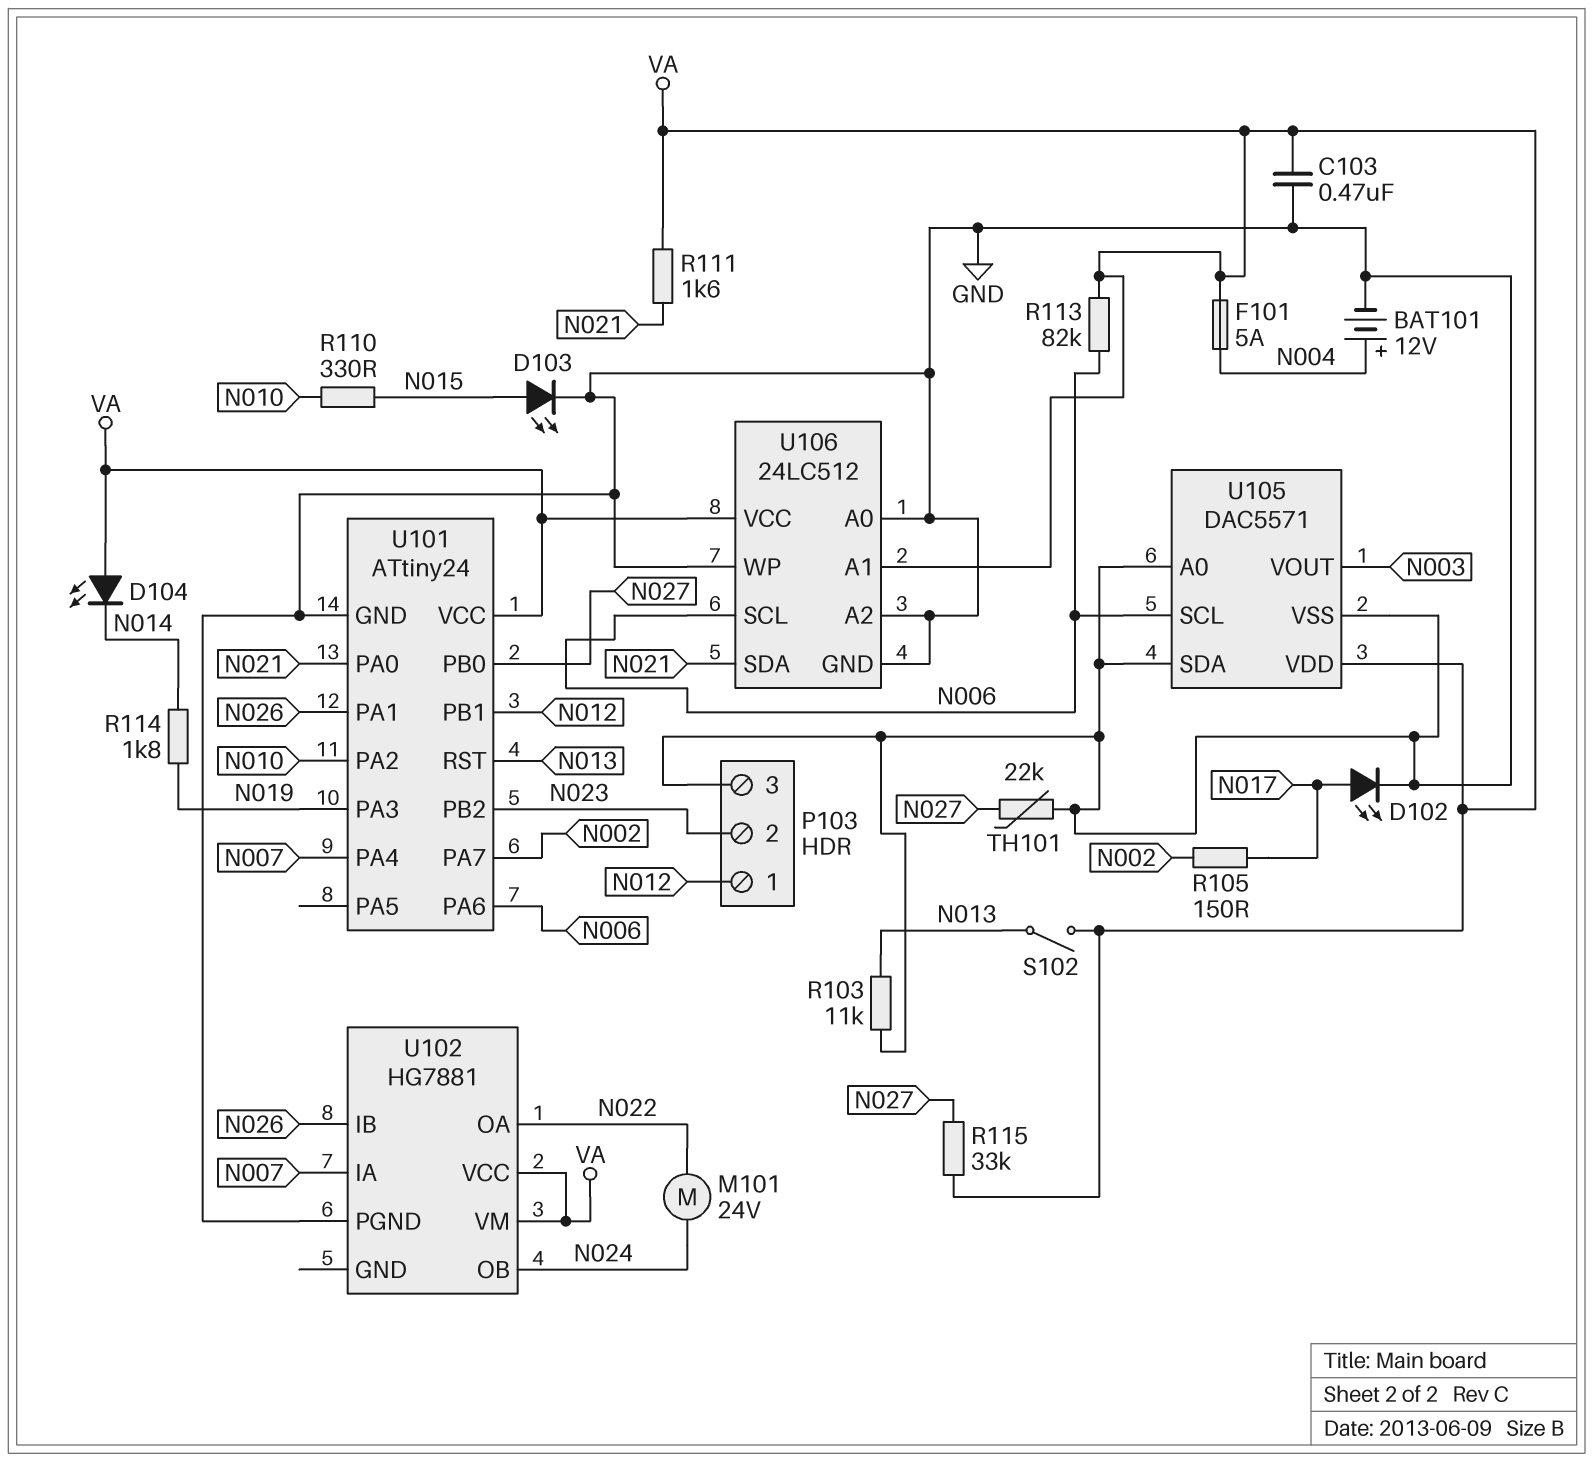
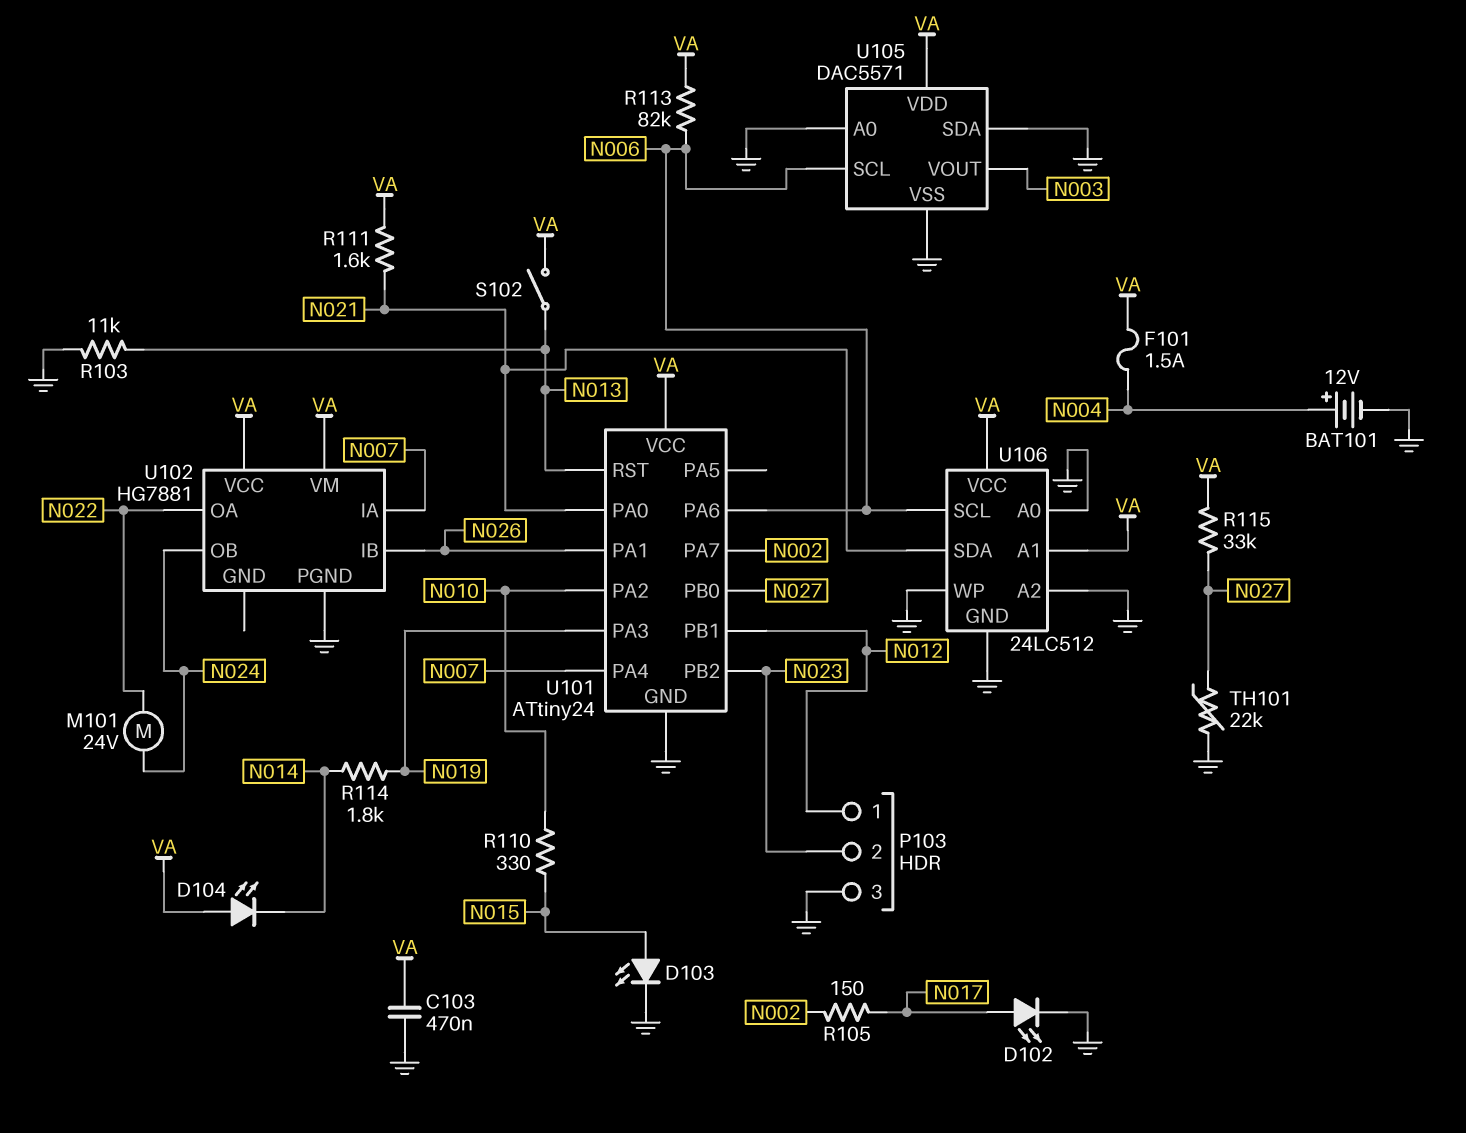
F101: 5A (N004, VA) -> 1.5A (N004, VA)

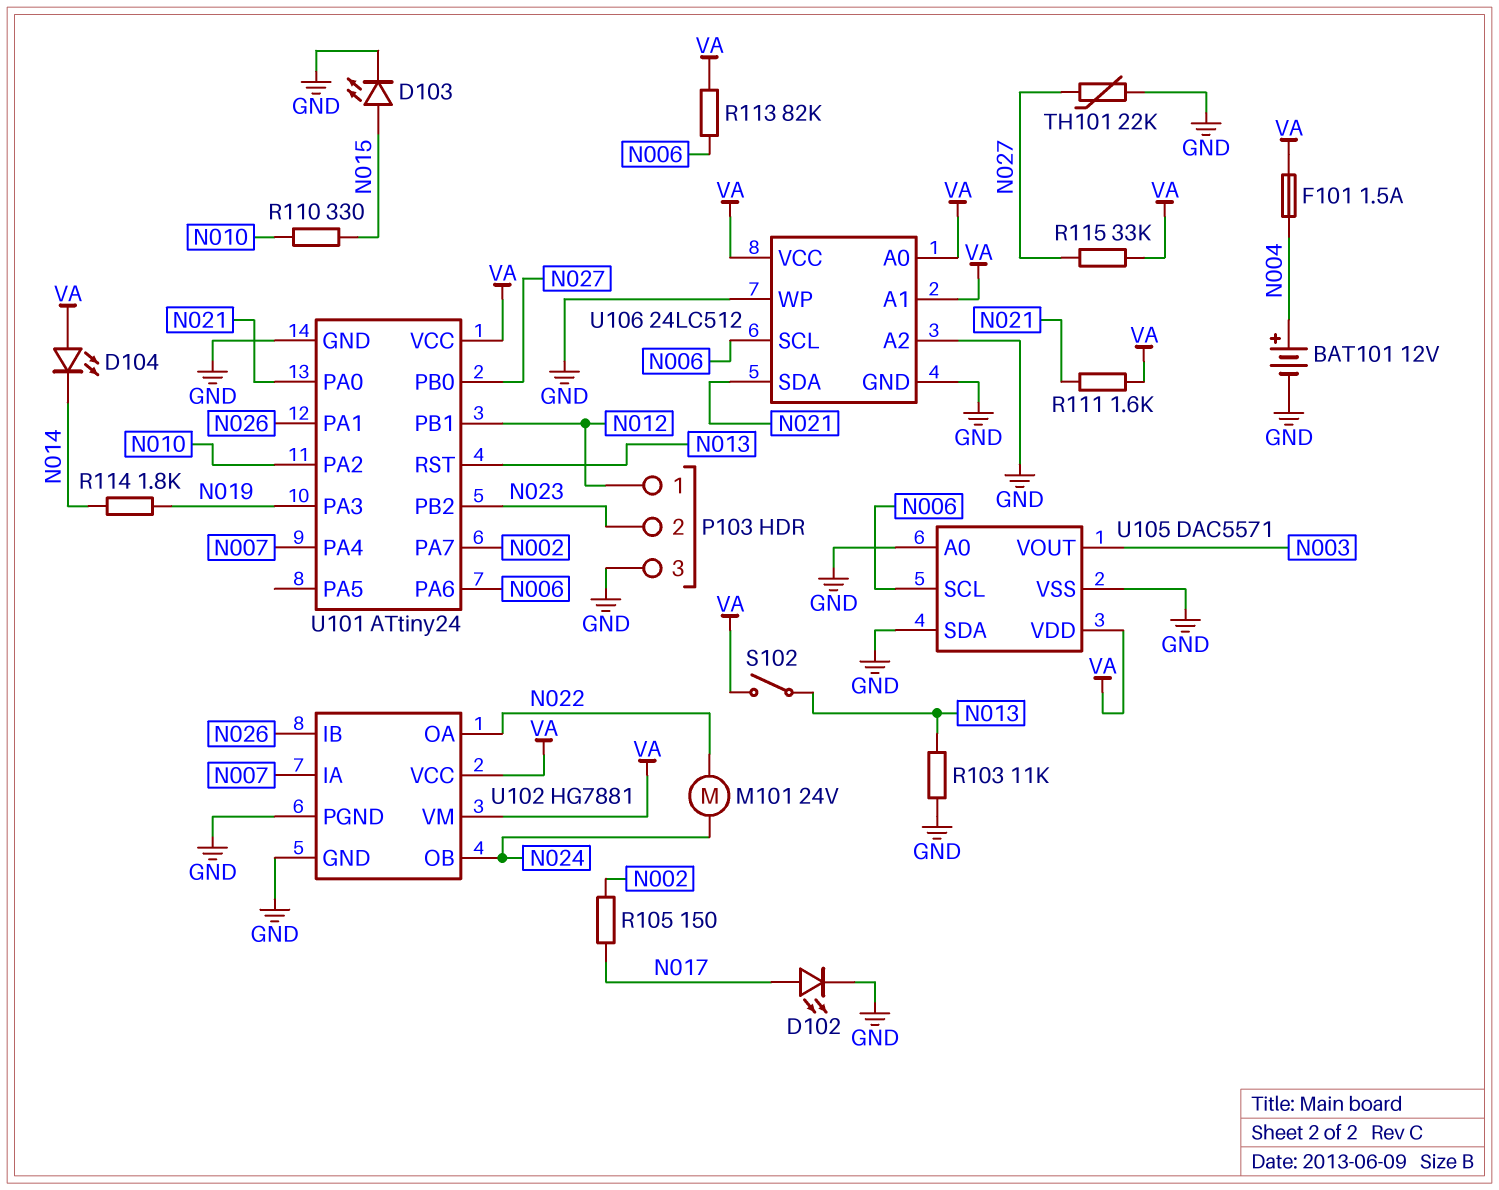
C103: 470nF (GND, VA) -> none
U102 pin GND: none -> GND
U106 pin A0: GND -> VA

